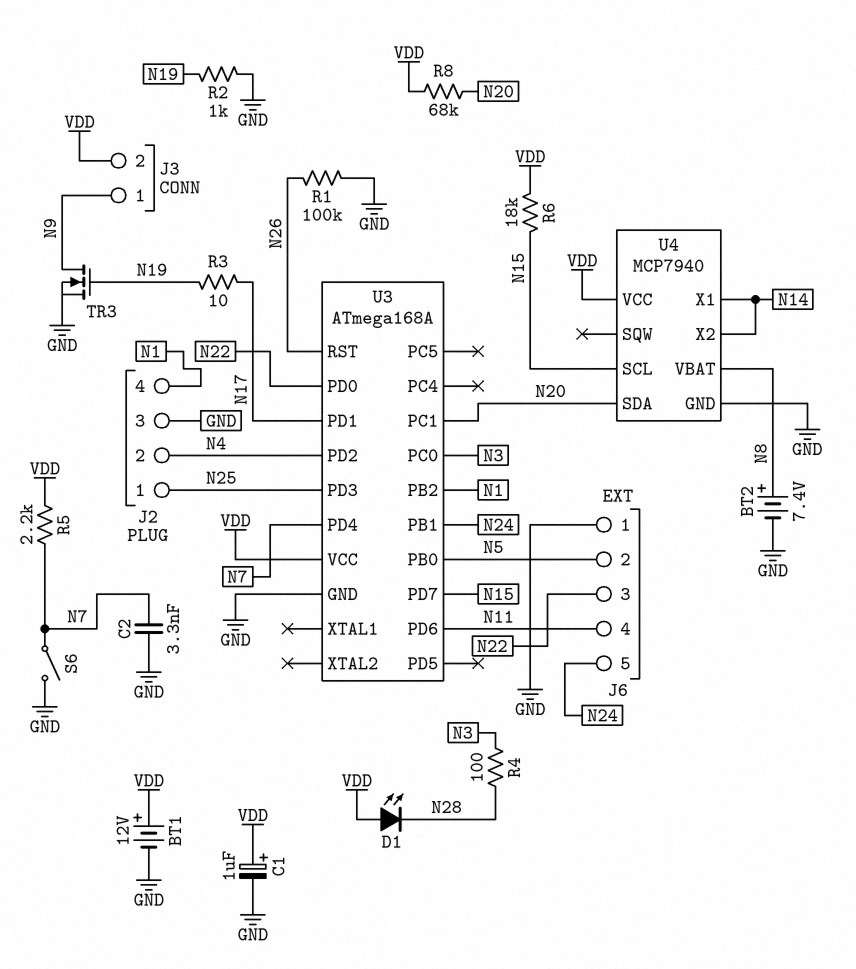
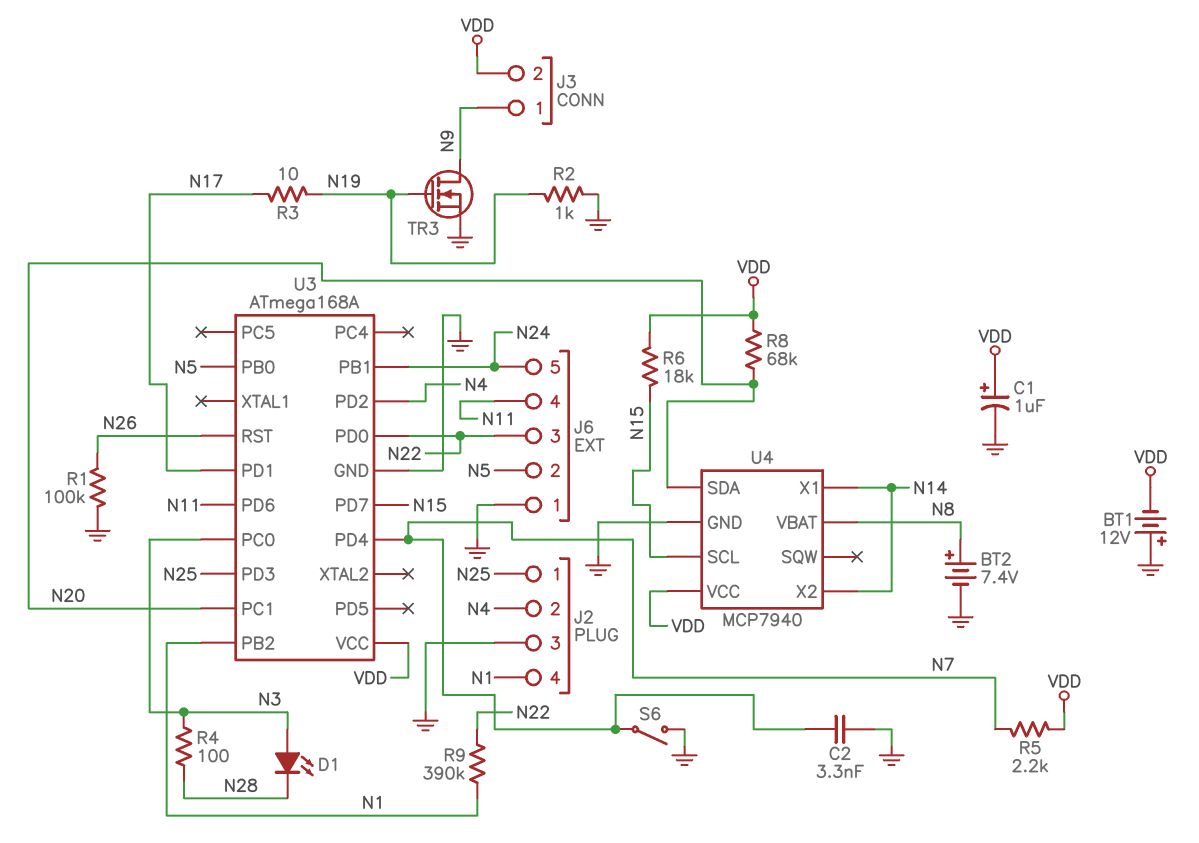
BT1: 12V (plus VDD, minus GND) -> 12V (plus GND, minus VDD)
D1: LED (A VDD, K N28) -> LED (A N3, K N28)
R9: none -> 390k (N1, N22)

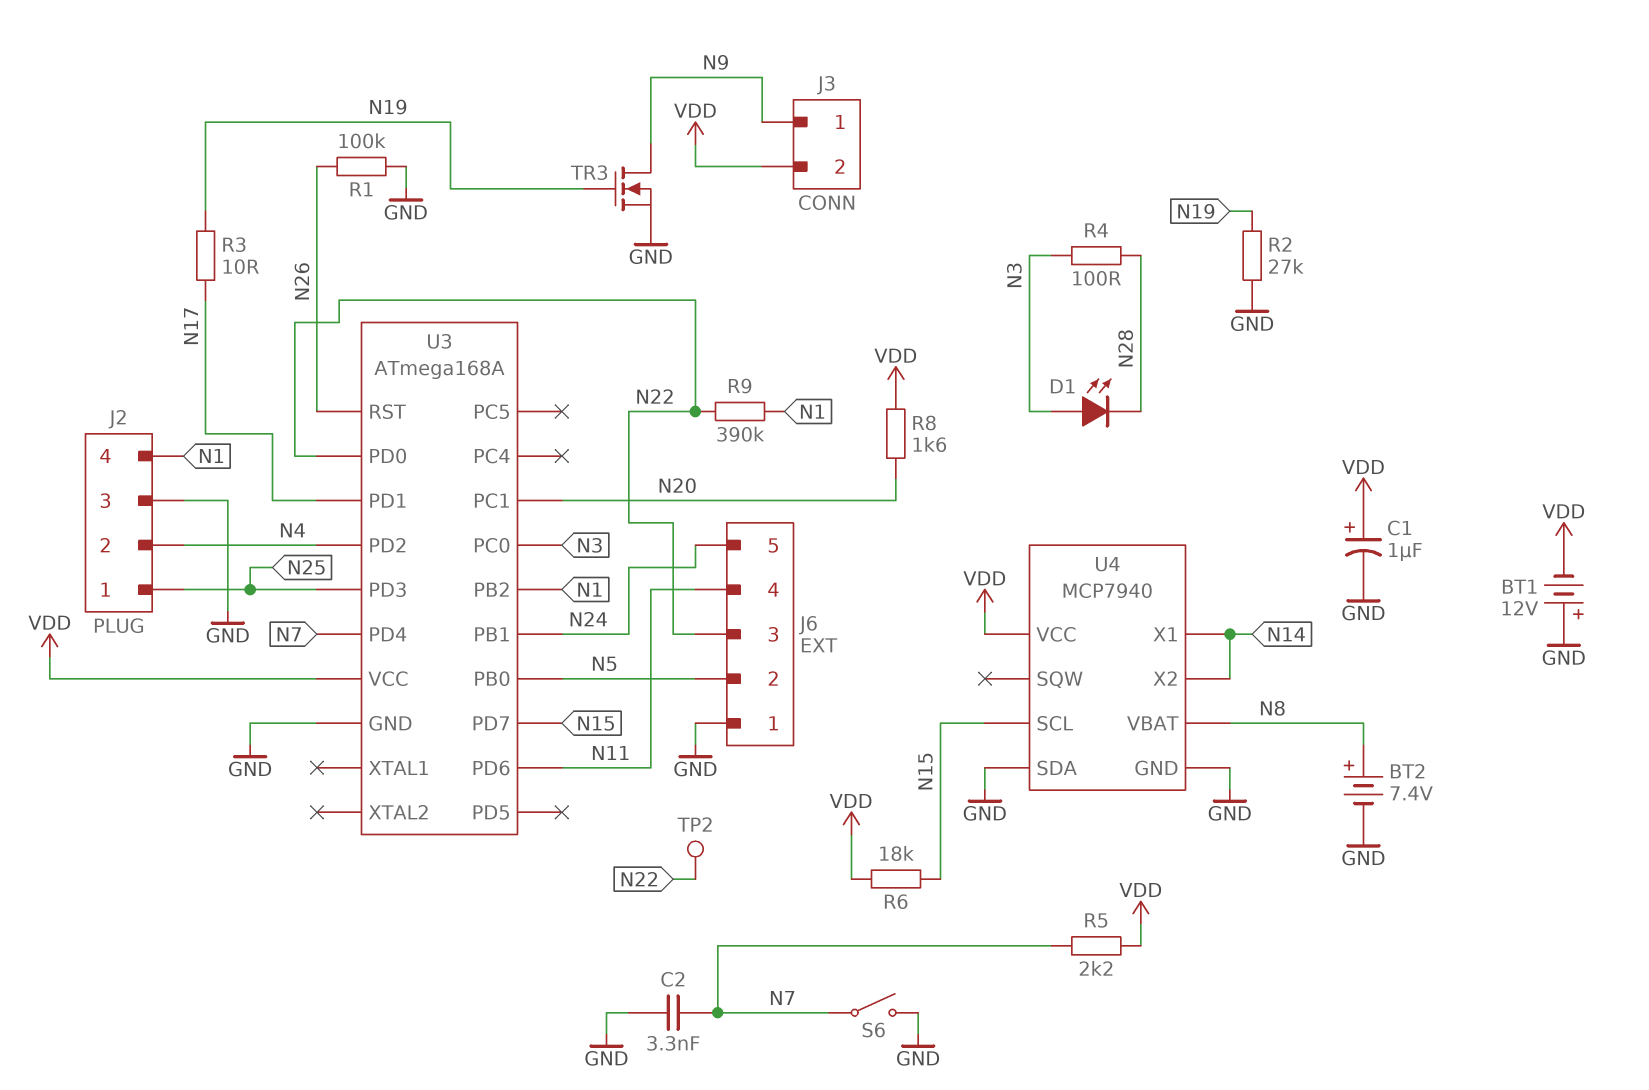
R2: 1k (GND, N19) -> 27k (GND, N19)
R8: 68k (N20, VDD) -> 1.6k (N20, VDD)
TP2: none -> test point (N22)
U4 pin SDA: N20 -> GND

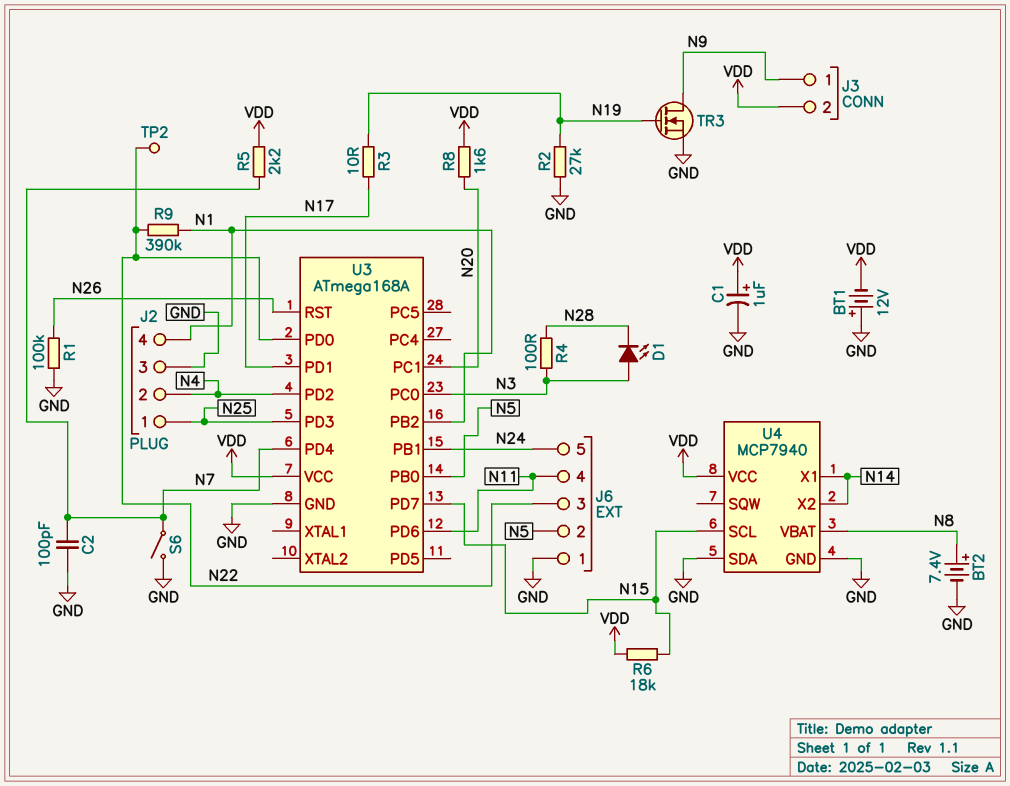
C2: 3.3nF (GND, N7) -> 100pF (GND, N7)

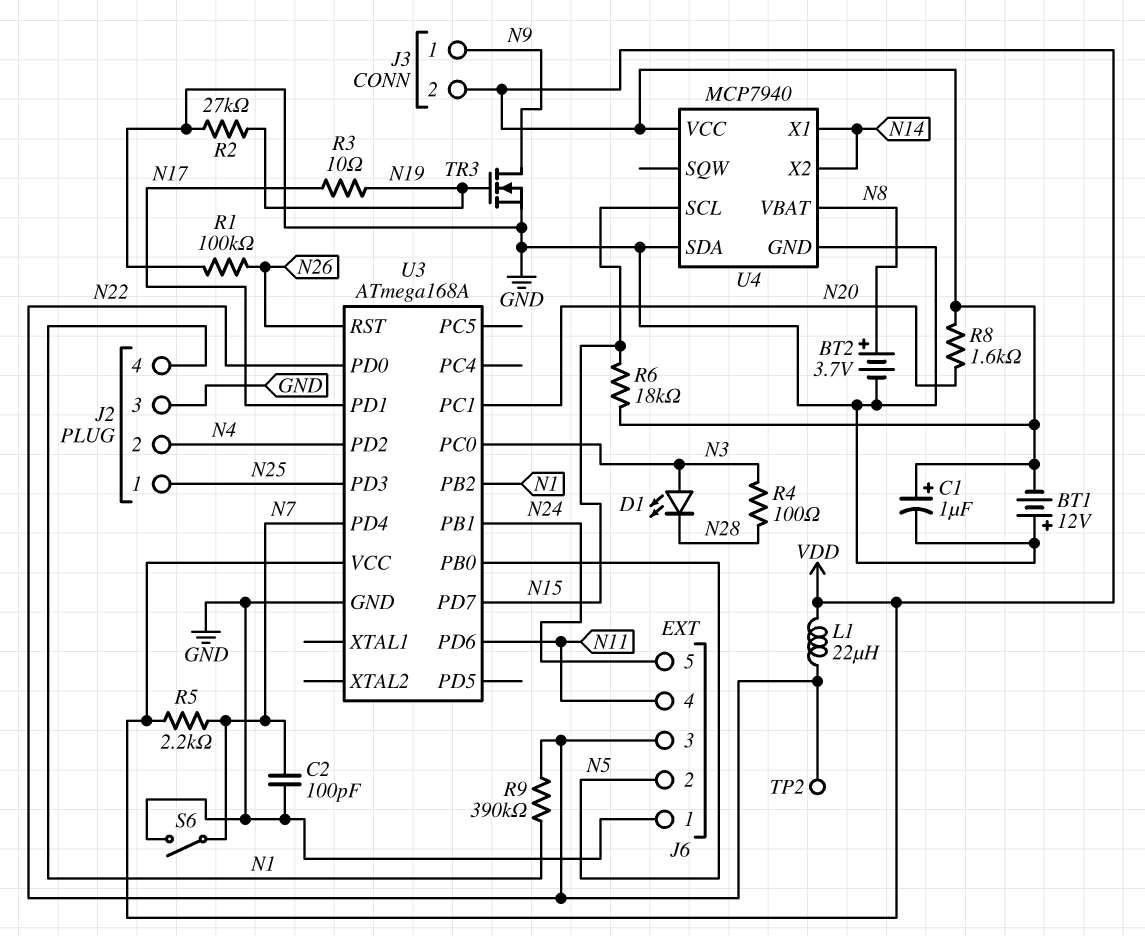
BT2: 7.4V (plus N8, minus GND) -> 3.7V (plus N8, minus GND)
L1: none -> 22uH (N22, VDD)

